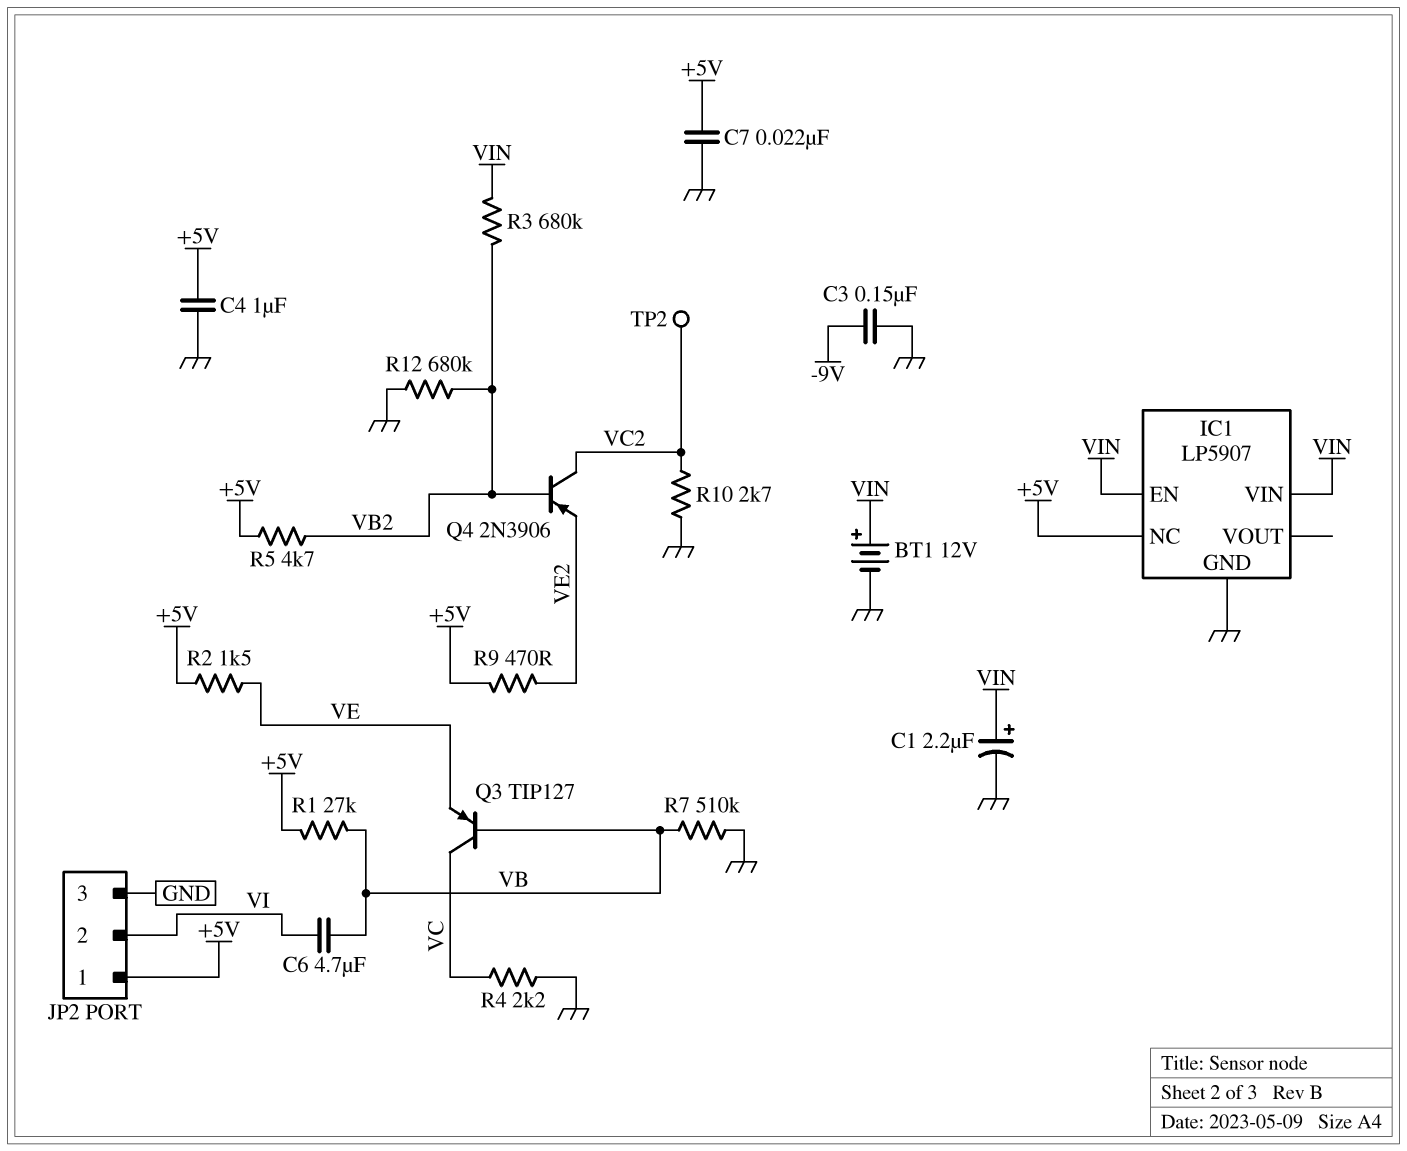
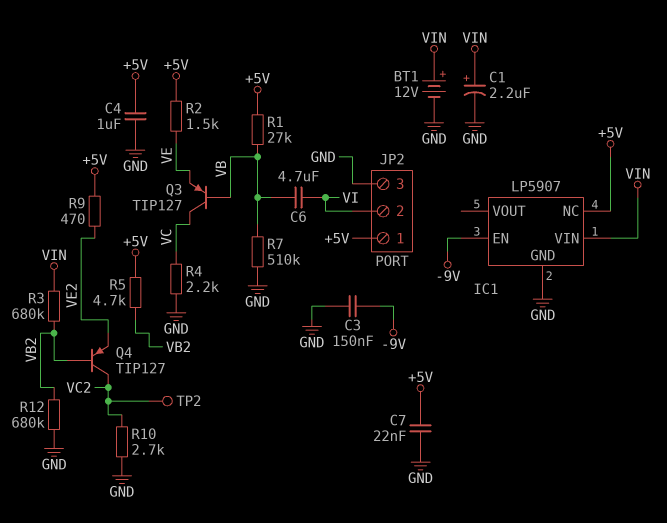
IC1 pin EN: VIN -> -9V
Q4: PNP 2N3906 (B VB2, C VC2, E VE2) -> PNP TIP127 (B VB2, C VC2, E VE2)

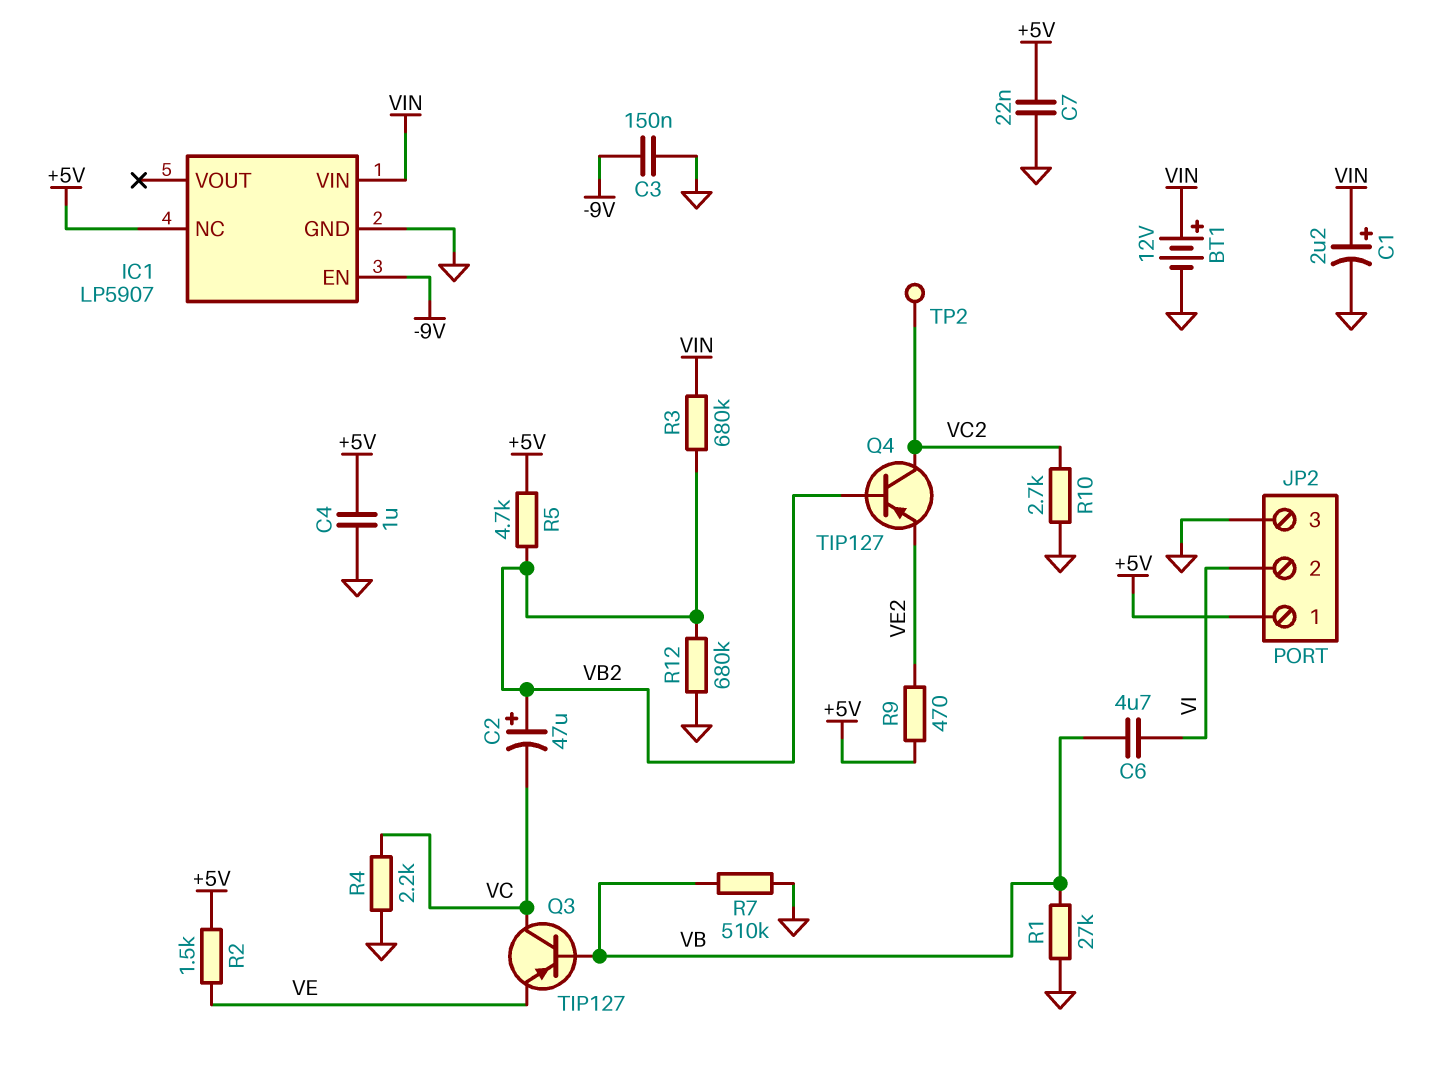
C2: none -> 47uF (plus VB2, minus VC)
R1: 27k (+5V, VB) -> 27k (GND, VB)

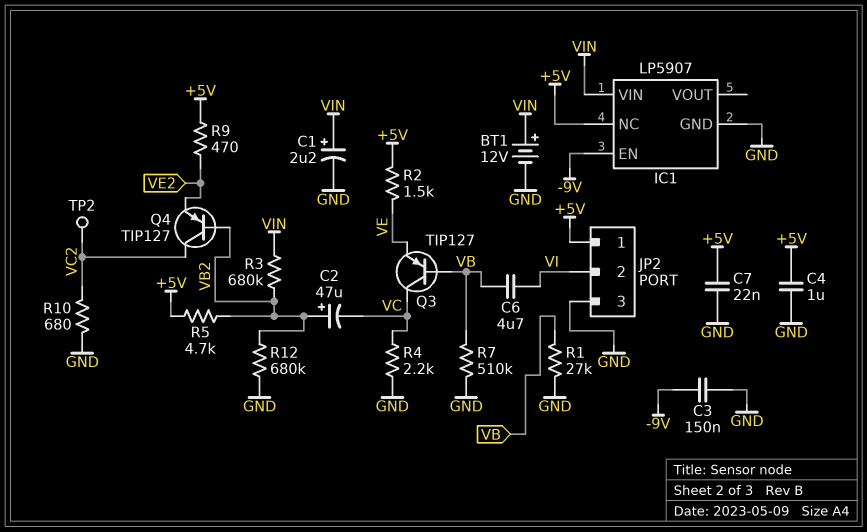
R10: 2.7k (GND, VC2) -> 680 (GND, VC2)

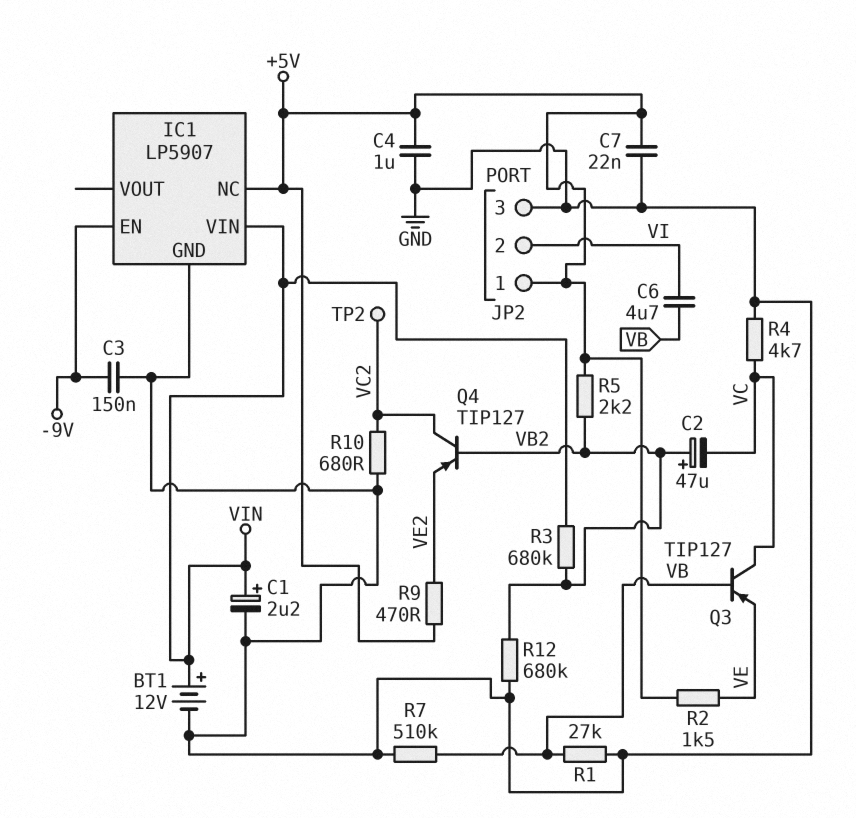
R4: 2.2k (GND, VC) -> 4.7k (GND, VC)
R5: 4.7k (+5V, VB2) -> 2.2k (+5V, VB2)

